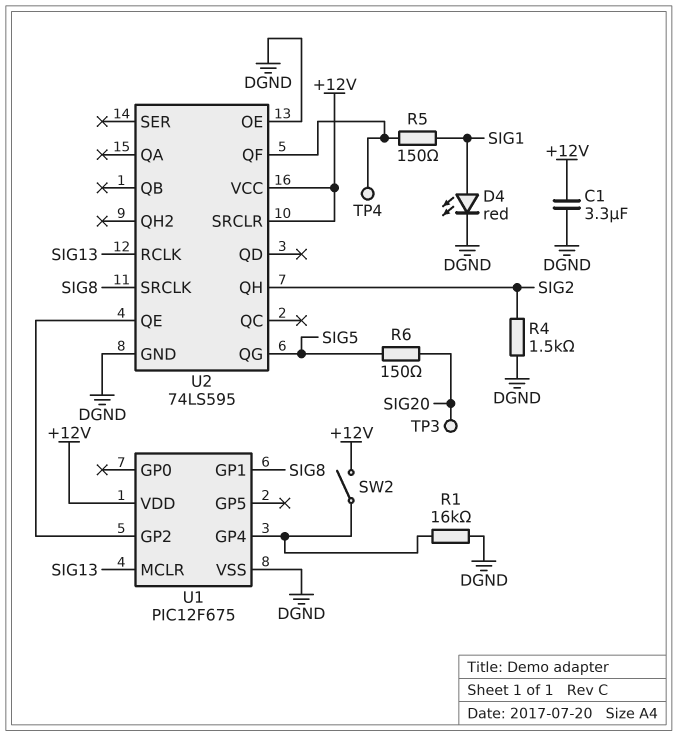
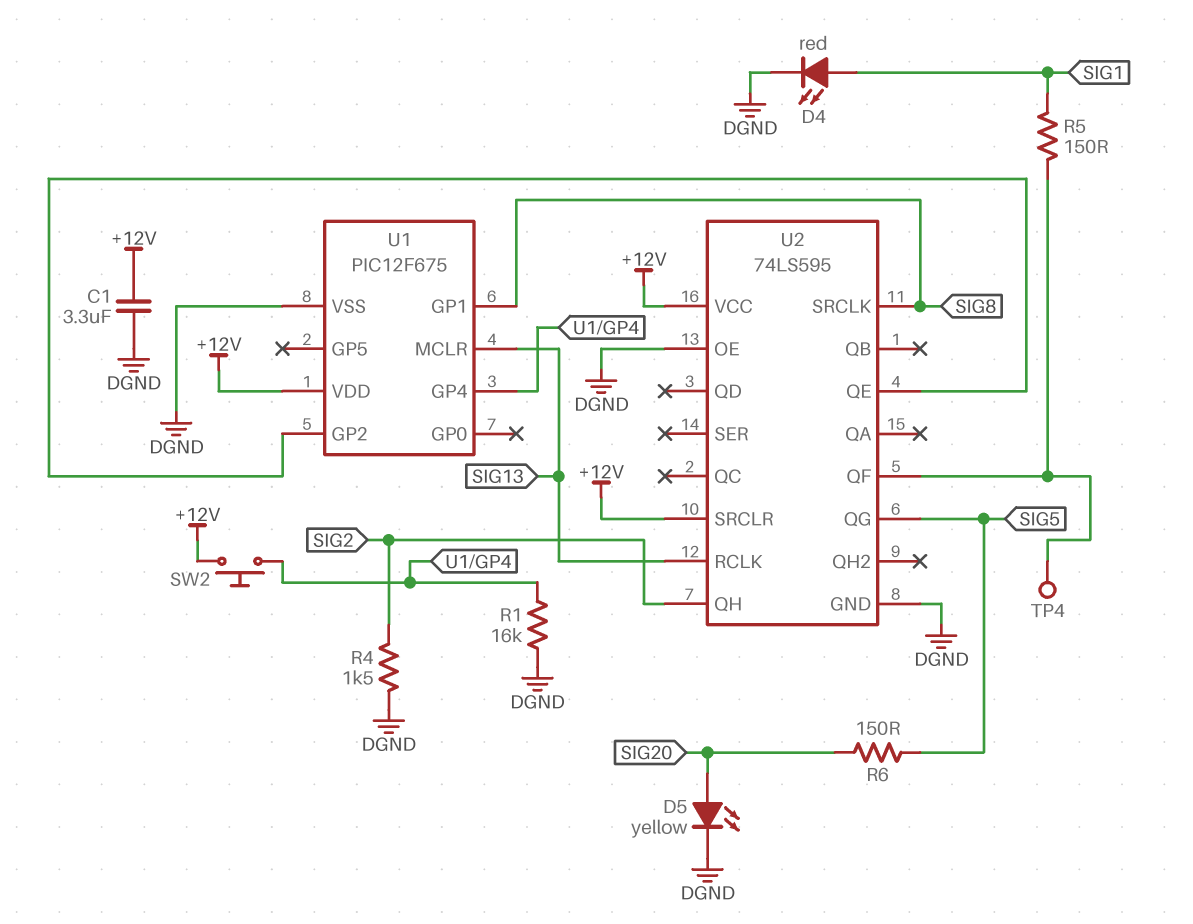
D5: none -> LED yellow (A SIG20, K DGND)
SW2: switch (+12V, U1/GP4) -> button (+12V, U1/GP4)
TP3: test point (SIG20) -> none

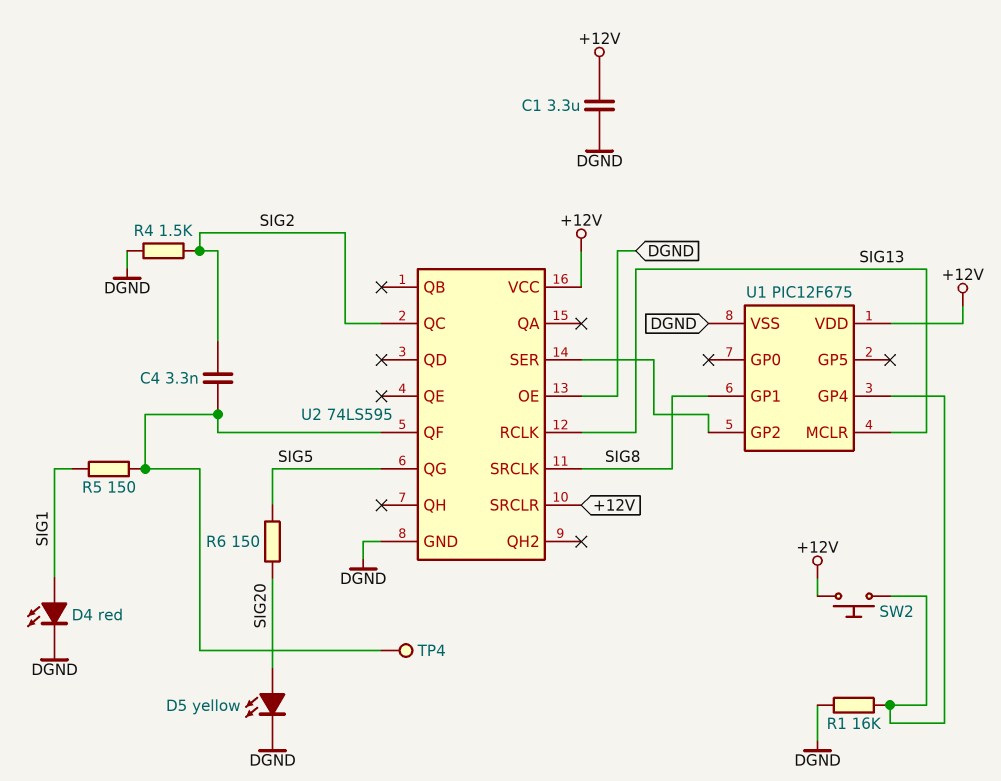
C4: none -> 3.3nF (SIG2, U2/QF)
U2 pin QC: none -> SIG2
U2 pin QE: U1/GP2 -> none
U2 pin QH: SIG2 -> none
U2 pin SER: none -> U1/GP2

